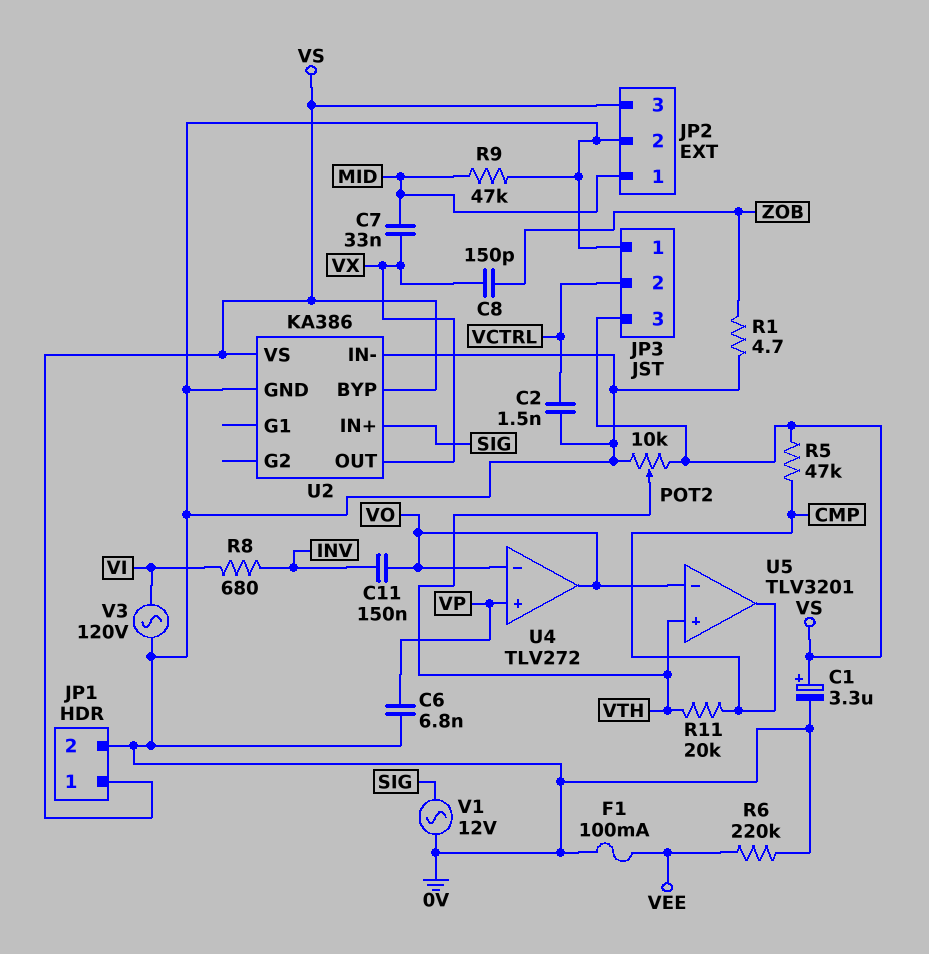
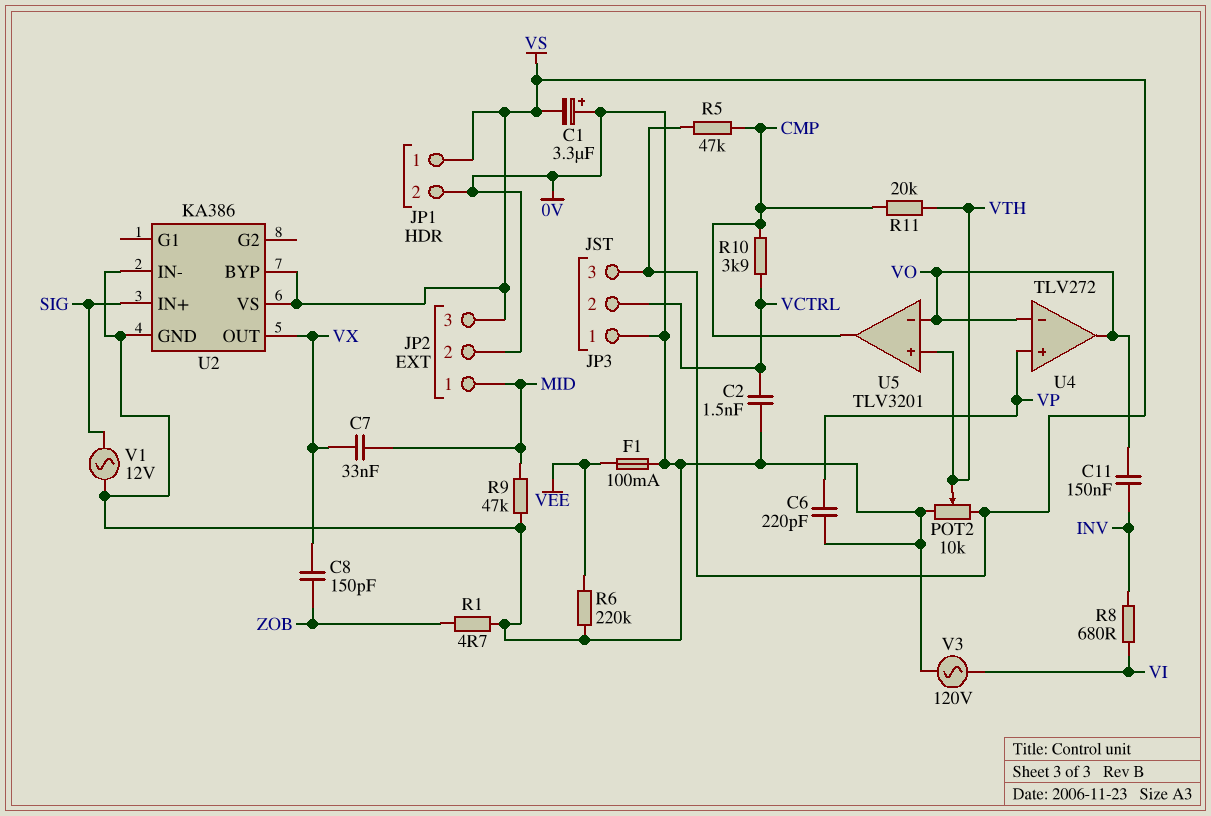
C1: 3.3uF (plus VS, minus 0V) -> 3.3uF (plus 0V, minus VS)
C6: 6.8nF (0V, VP) -> 220pF (0V, VP)
R10: none -> 3.9k (CMP, VCTRL)

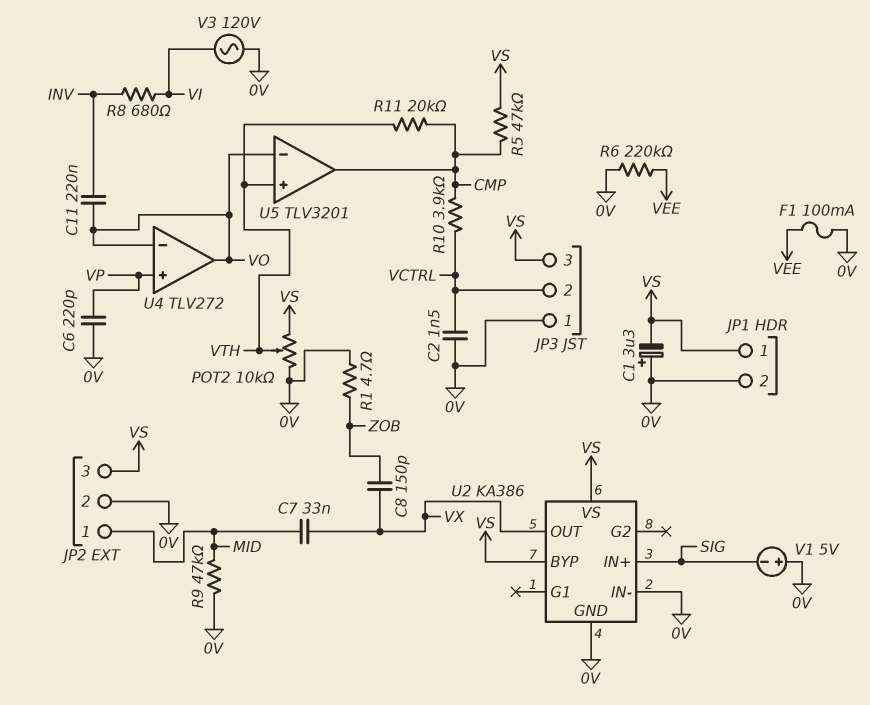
C11: 150nF (INV, VO) -> 220nF (INV, VO)
V1: AC 12V (0V, SIG) -> 5V (plus 0V, minus SIG)

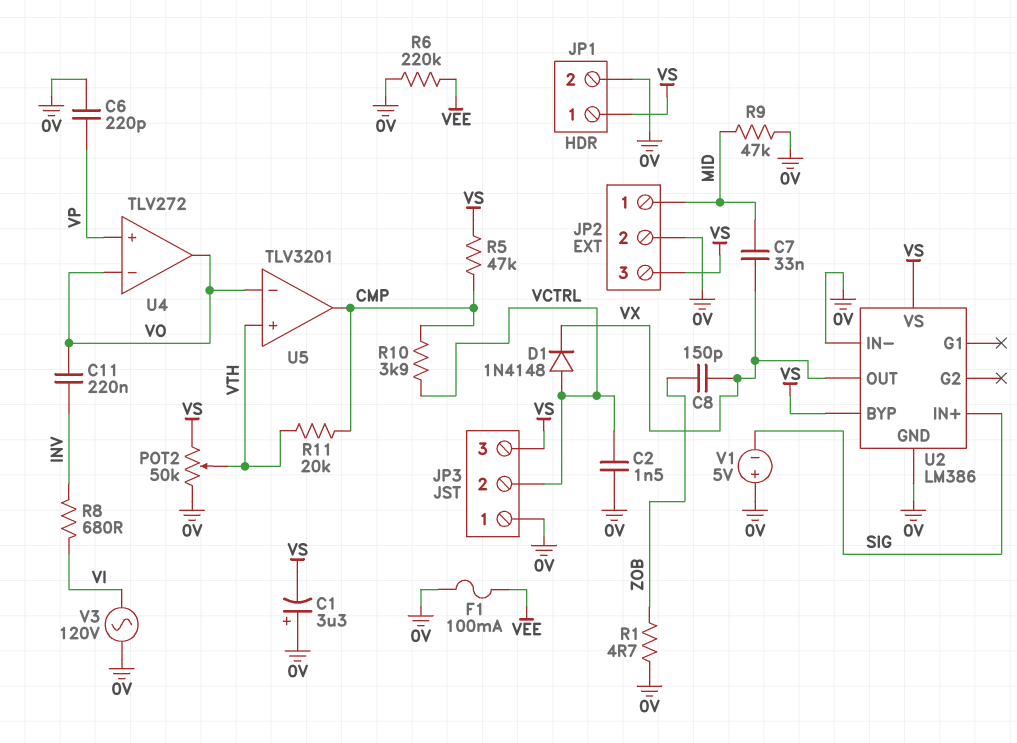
D1: none -> diode 1N4148 (A VCTRL, K VX)
POT2: 10k (0V, VS, wiper VTH) -> 50k (0V, VS, wiper VTH)
U2: KA386 -> LM386

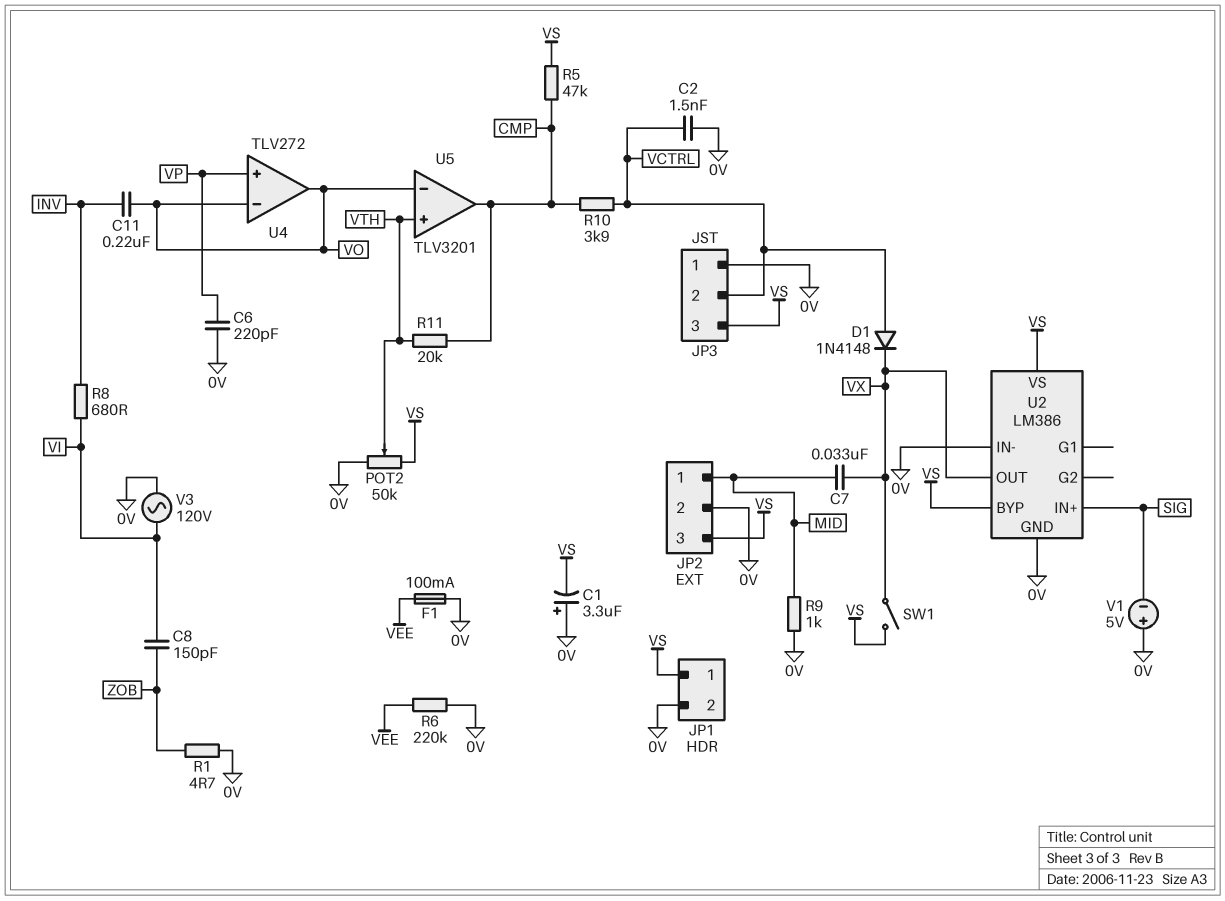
C8: 150pF (VX, ZOB) -> 150pF (VI, ZOB)
R9: 47k (0V, MID) -> 1k (0V, MID)
SW1: none -> switch (VS, VX)

